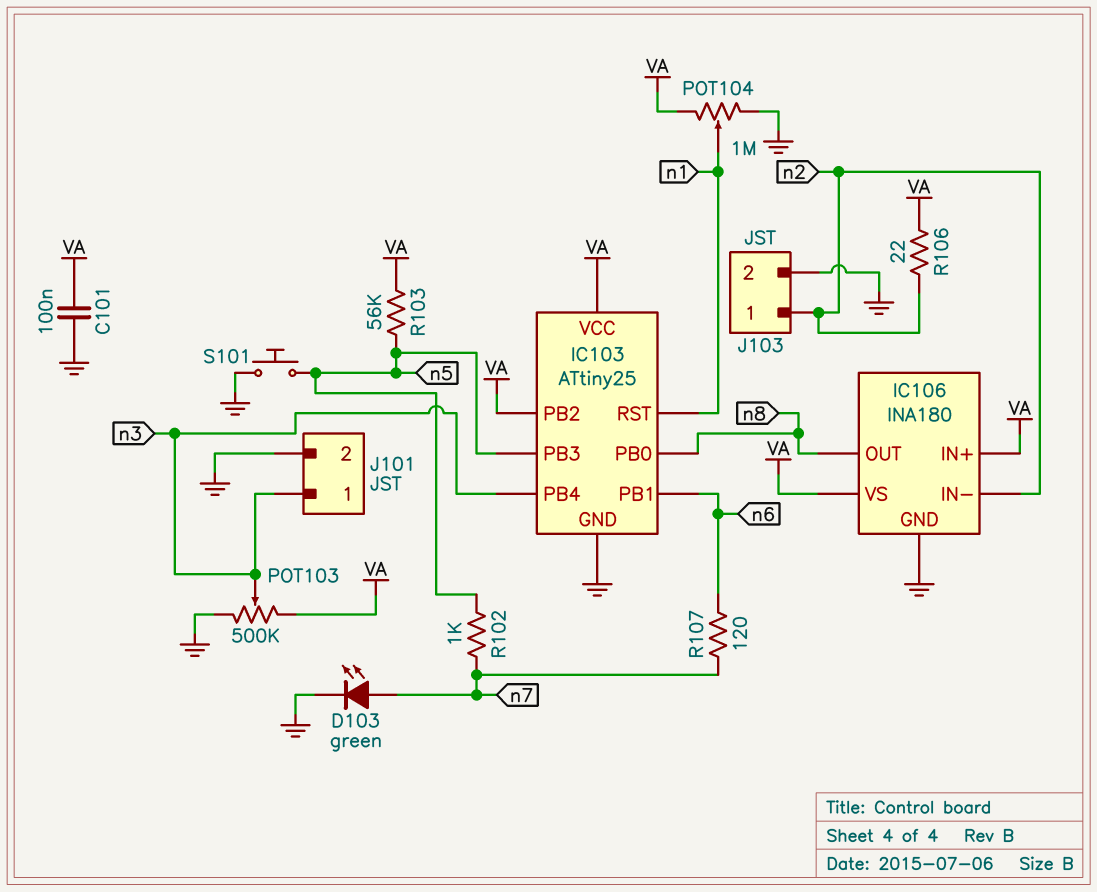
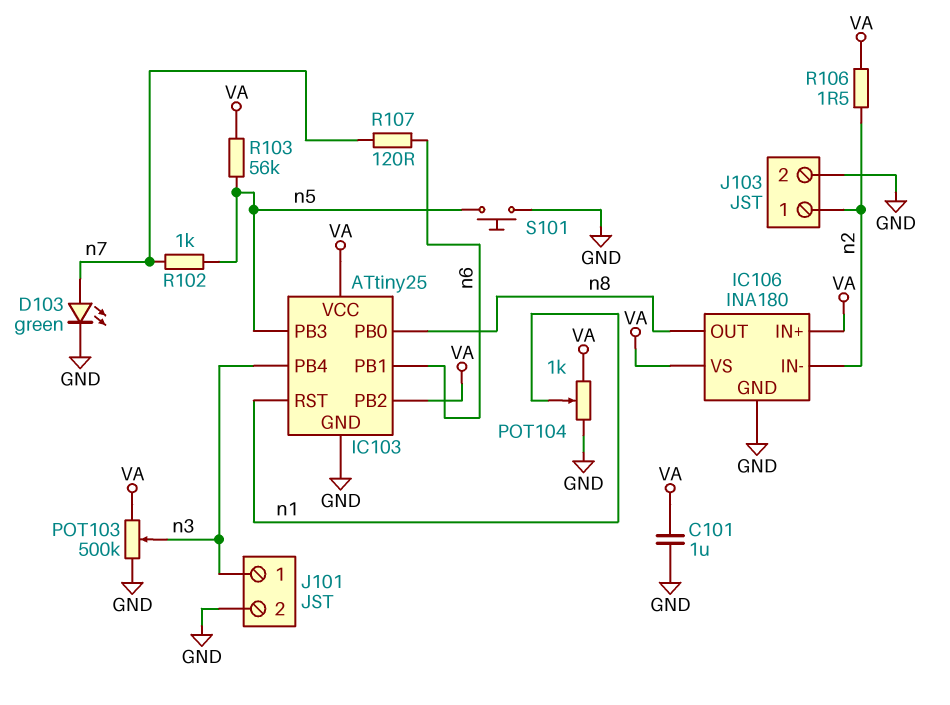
C101: 100nF (GND, VA) -> 1uF (GND, VA)
POT104: 1M (GND, VA, wiper n1) -> 1k (GND, VA, wiper n1)
R106: 22 (VA, n2) -> 1.5 (VA, n2)

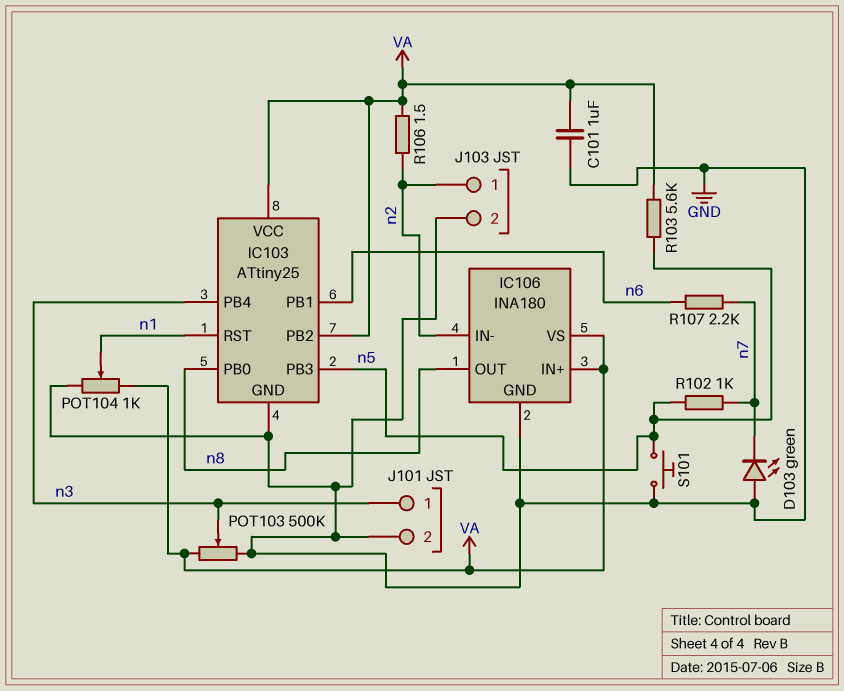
D103: LED green (A n7, K GND) -> LED green (A GND, K n7)
R103: 56k (VA, n5) -> 5.6k (VA, n5)
R107: 120 (n6, n7) -> 2.2k (n6, n7)

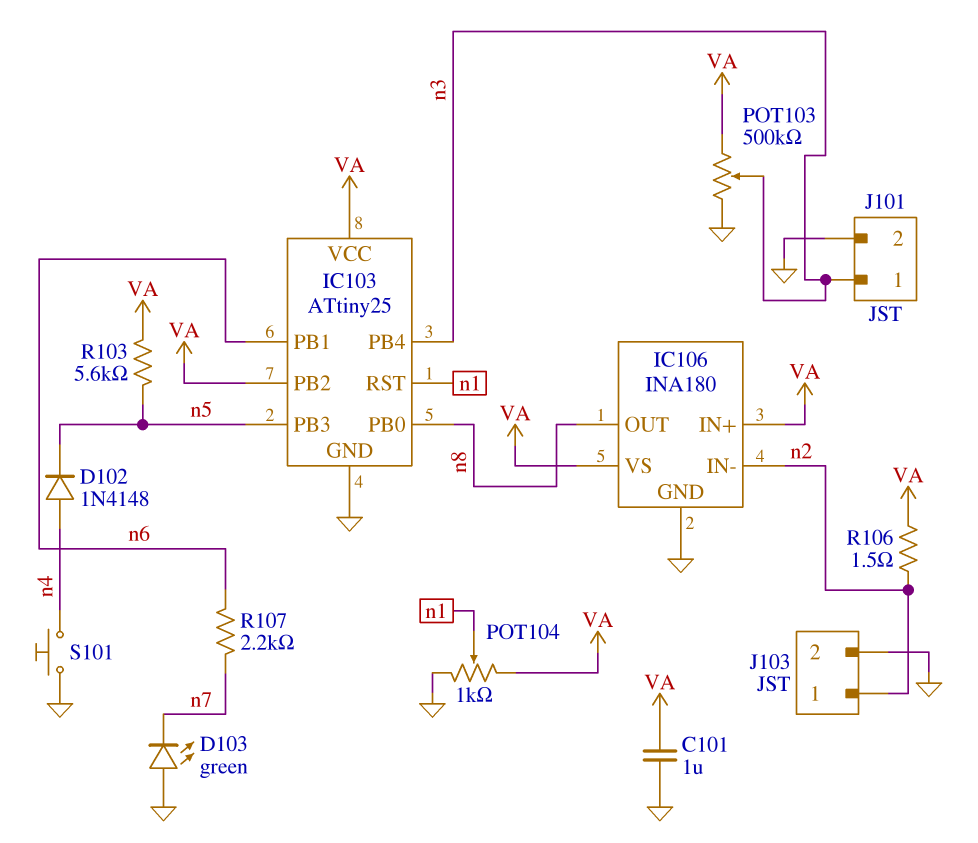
D102: none -> diode 1N4148 (A n4, K n5)
R102: 1k (n5, n7) -> none
S101: button (GND, n5) -> button (GND, n4)

